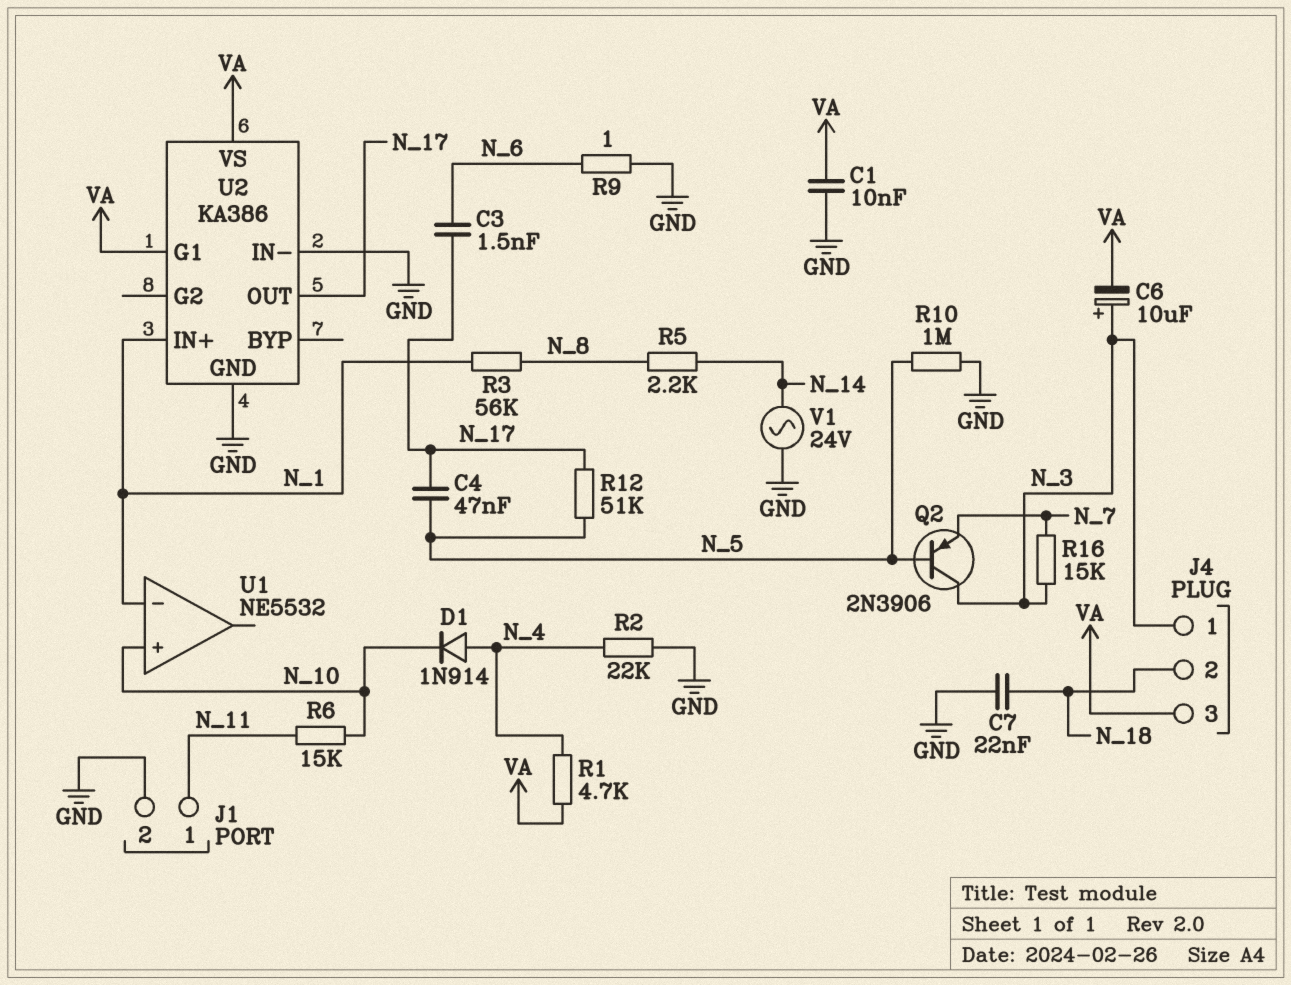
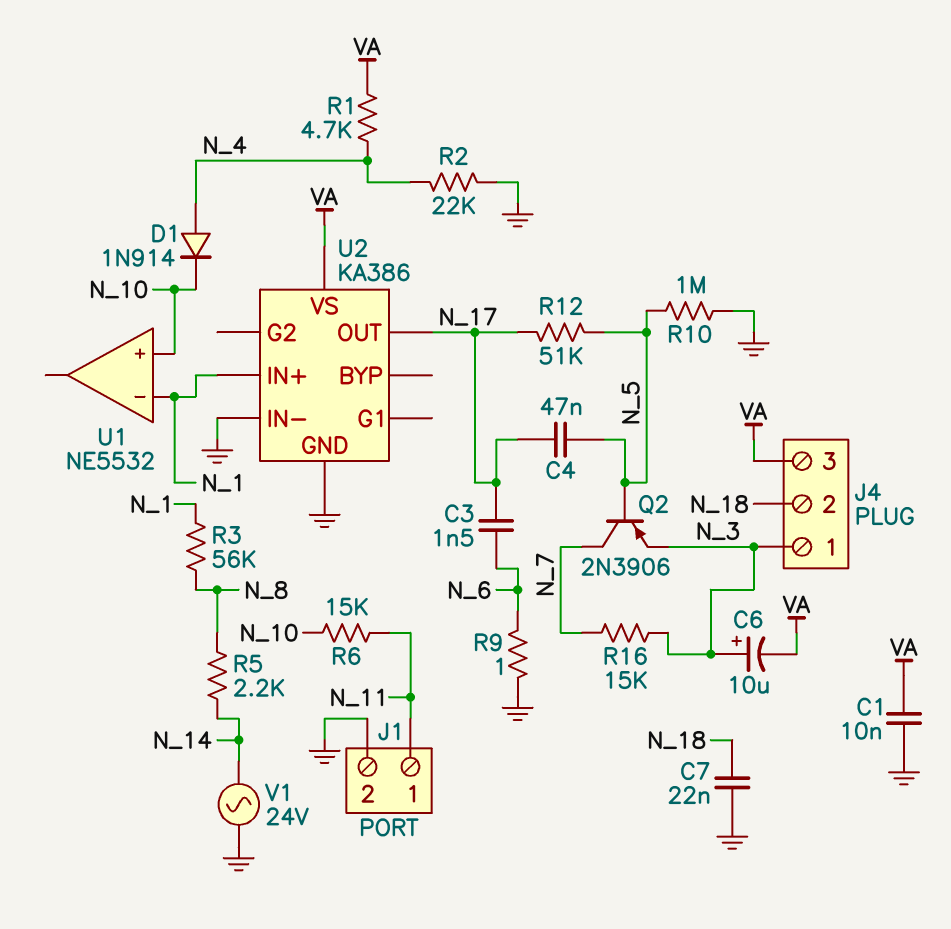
Q2: PNP 2N3906 (B N_5, C N_3, E N_7) -> PNP 2N3906 (B N_5, C N_7, E N_3)
U2 pin G1: VA -> none

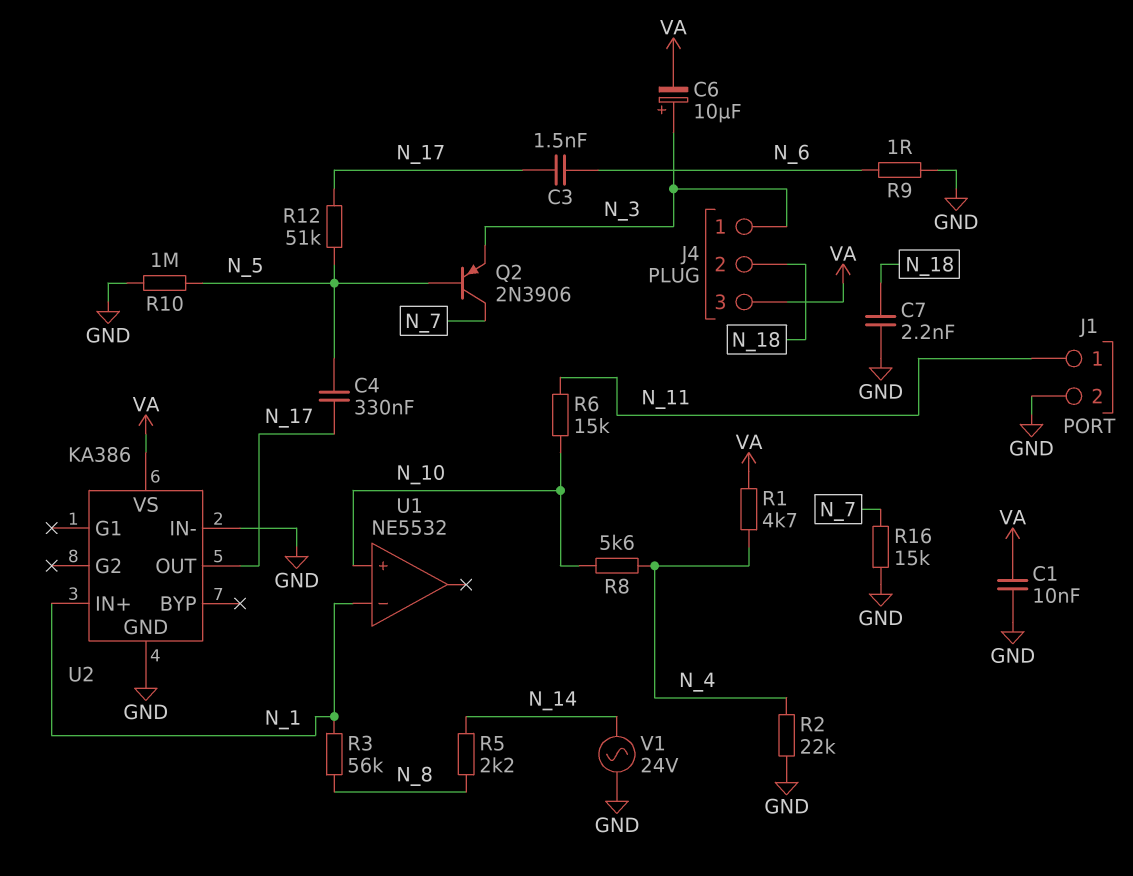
C4: 47nF (N_5, N_17) -> 330nF (N_5, N_17)
C7: 22nF (GND, N_18) -> 2.2nF (GND, N_18)
D1: diode 1N914 (A N_4, K N_10) -> none
R8: none -> 5.6k (N_4, N_10)
R16: 15k (N_3, N_7) -> 15k (GND, N_7)

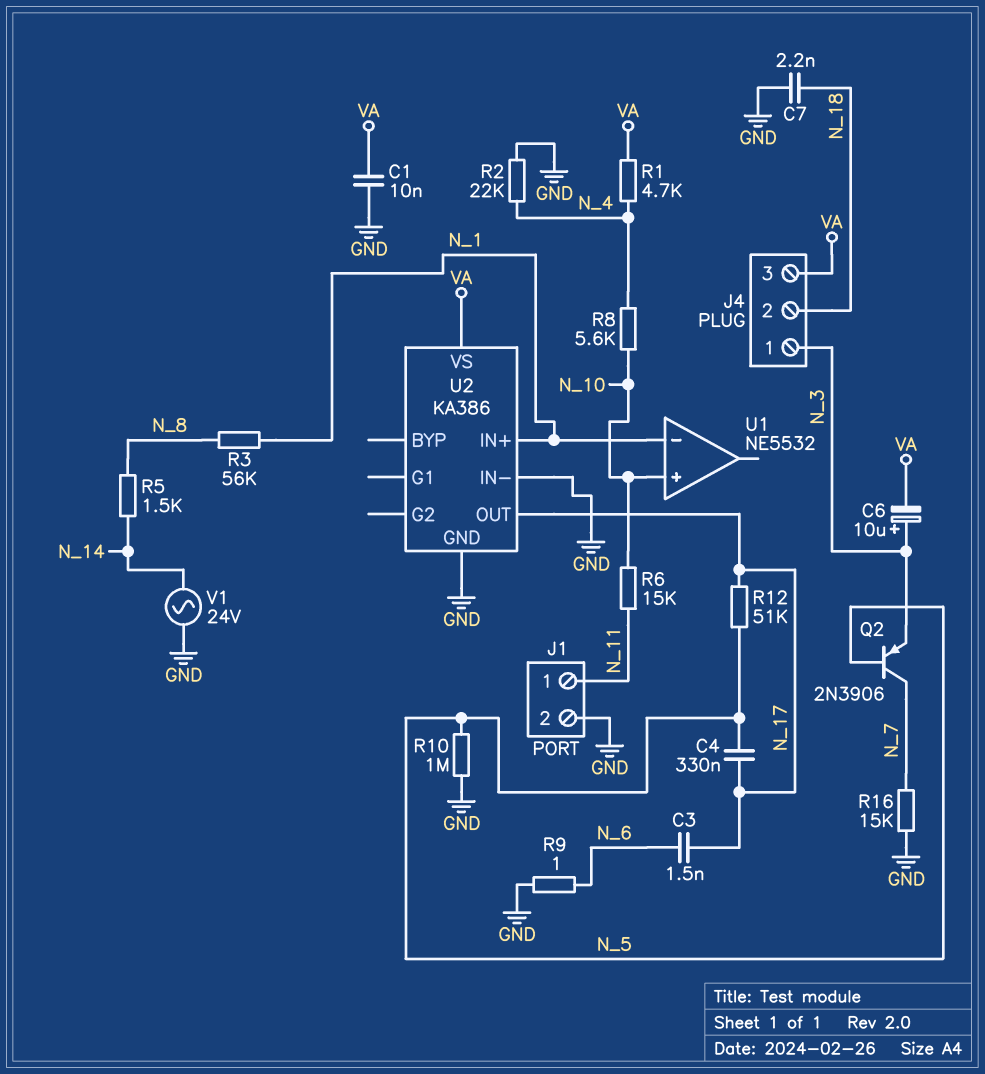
R5: 2.2k (N_8, N_14) -> 1.5k (N_8, N_14)

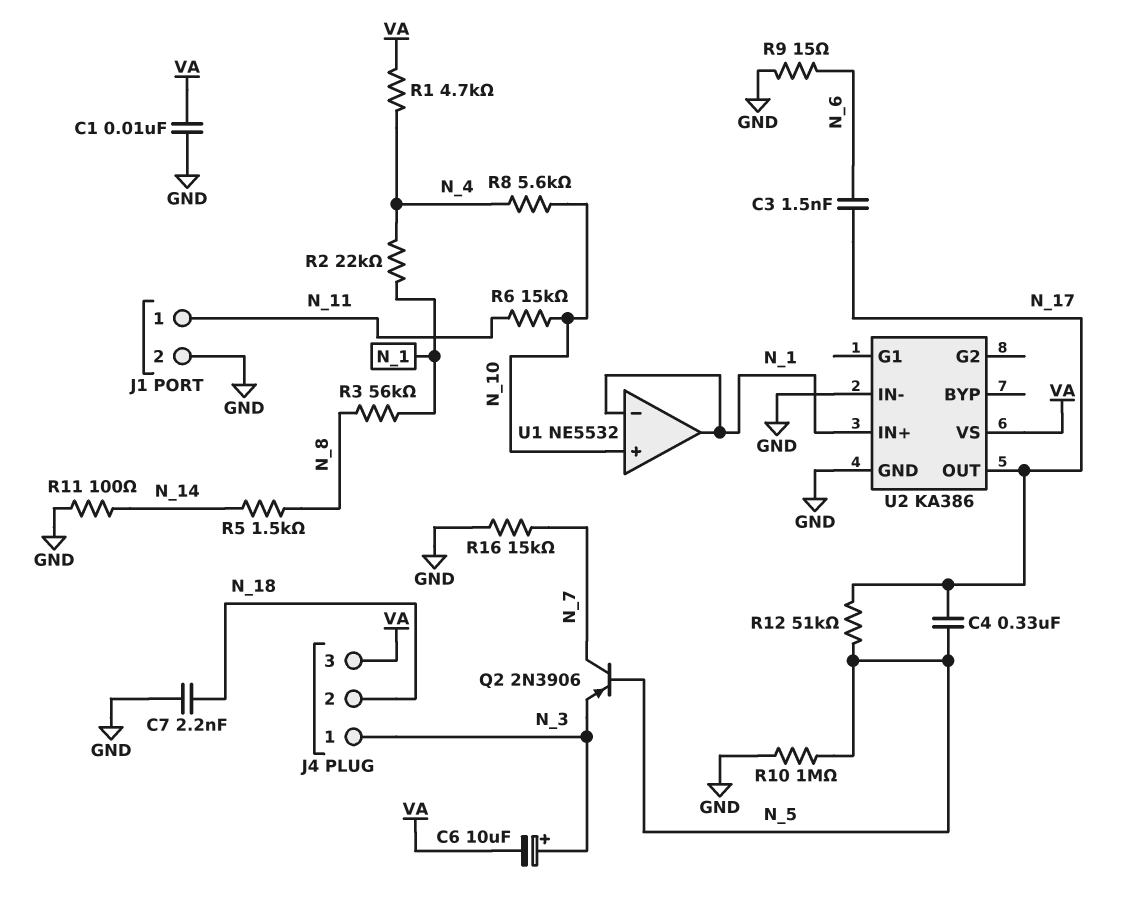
R2: 22k (GND, N_4) -> 22k (N_1, N_4)
R9: 1 (GND, N_6) -> 15 (GND, N_6)
R11: none -> 100 (GND, N_14)
U1 pin out: none -> N_1
V1: AC 24V (GND, N_14) -> none

